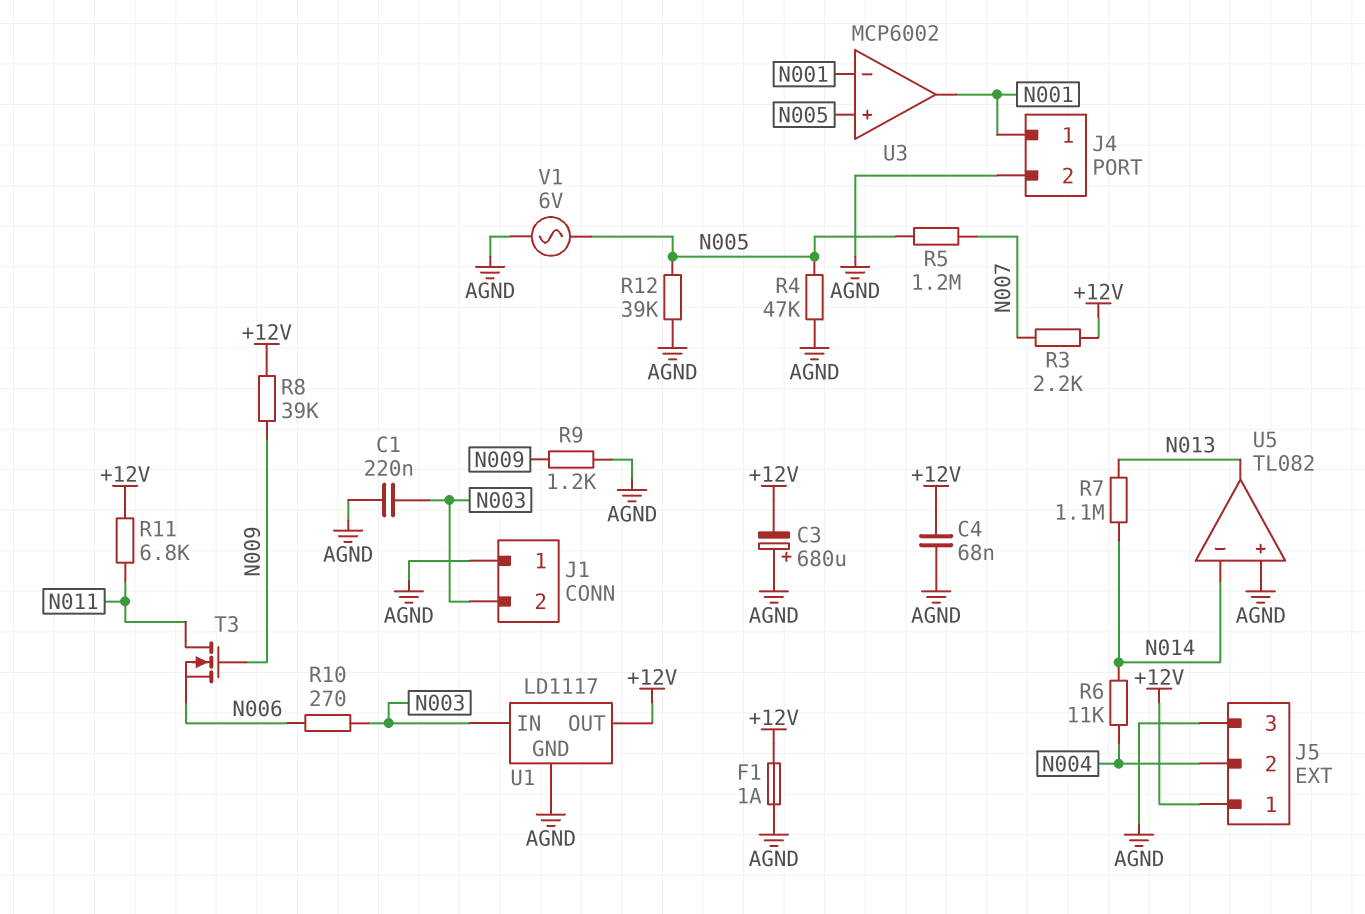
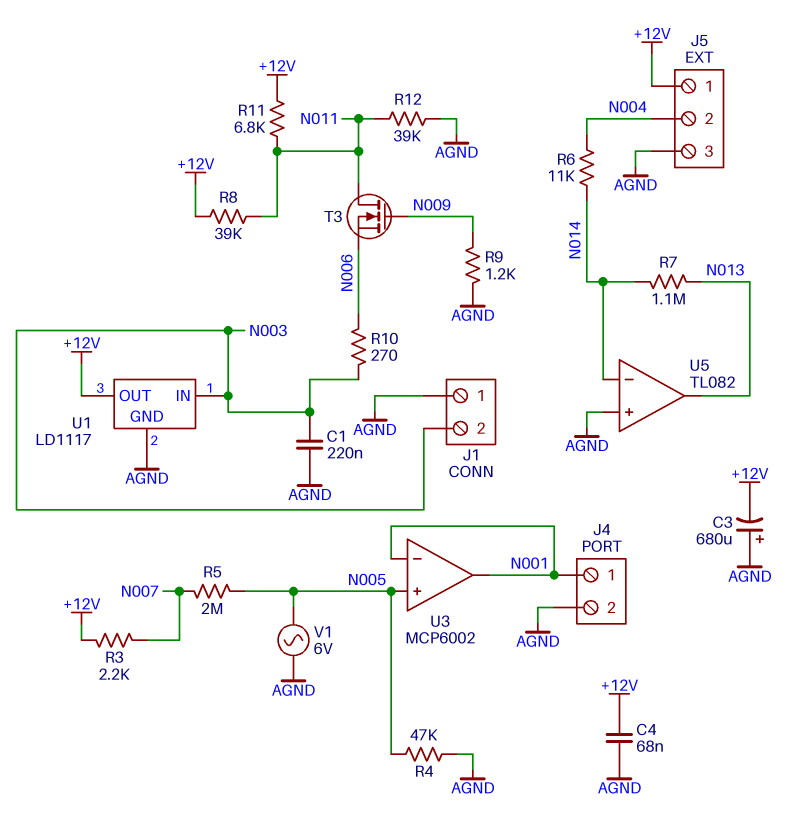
F1: 1A (+12V, AGND) -> none
R5: 1.2M (N005, N007) -> 2M (N005, N007)
R8: 39k (+12V, N009) -> 39k (+12V, N011)
R12: 39k (AGND, N005) -> 39k (AGND, N011)

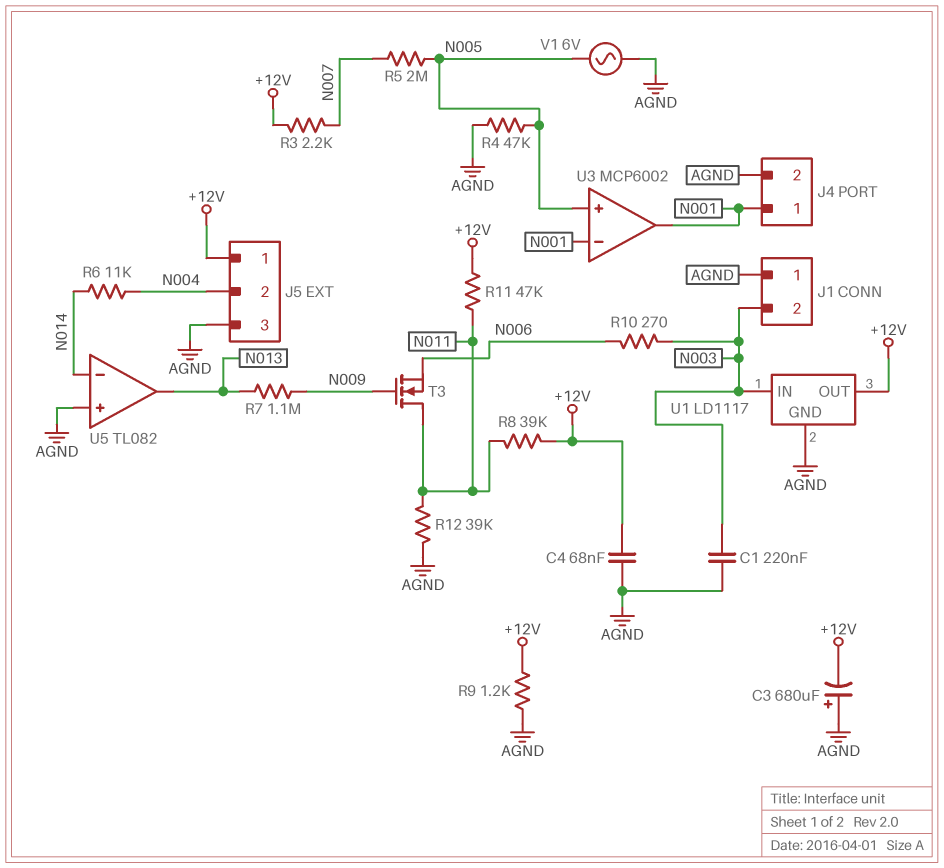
R7: 1.1M (N013, N014) -> 1.1M (N009, N013)
R9: 1.2k (AGND, N009) -> 1.2k (+12V, AGND)
R11: 6.8k (+12V, N011) -> 47k (+12V, N011)

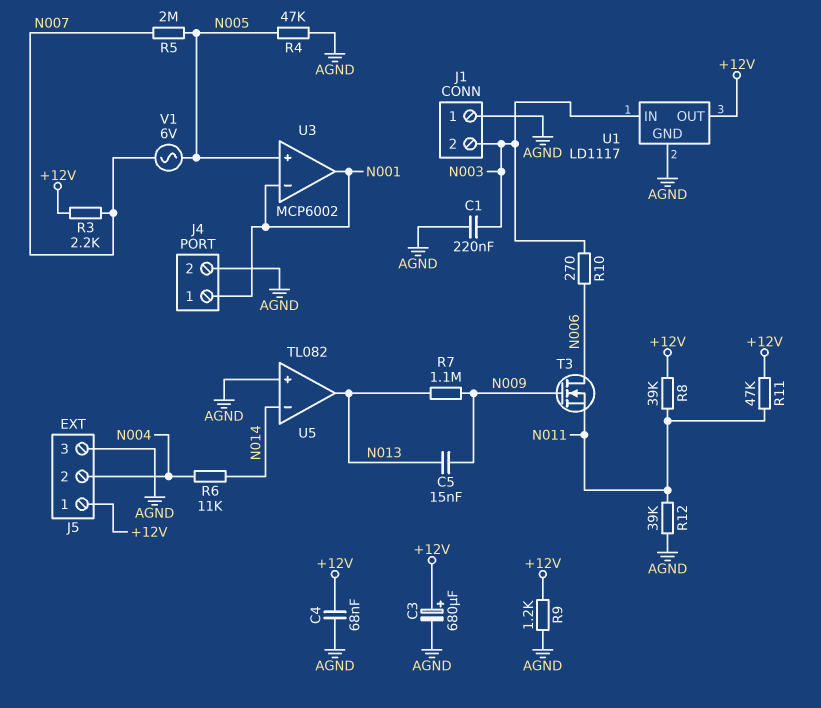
C3: 680uF (plus AGND, minus +12V) -> 680uF (plus +12V, minus AGND)
C5: none -> 15nF (N009, N013)
T3: NMOS (G N009, D N011, S N006) -> NMOS (G N009, D N006, S N011)
V1: AC 6V (AGND, N005) -> AC 6V (N005, N007)

